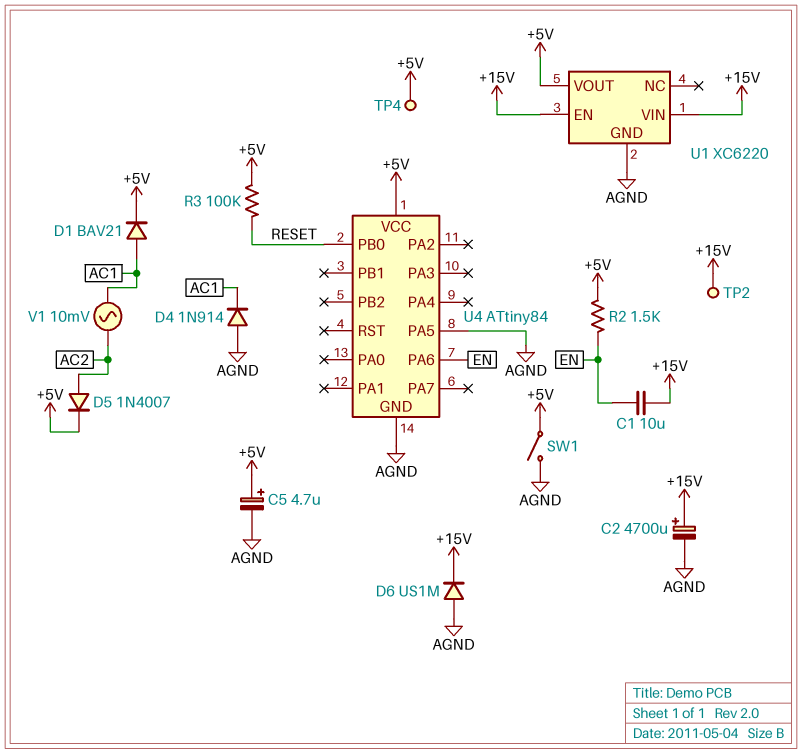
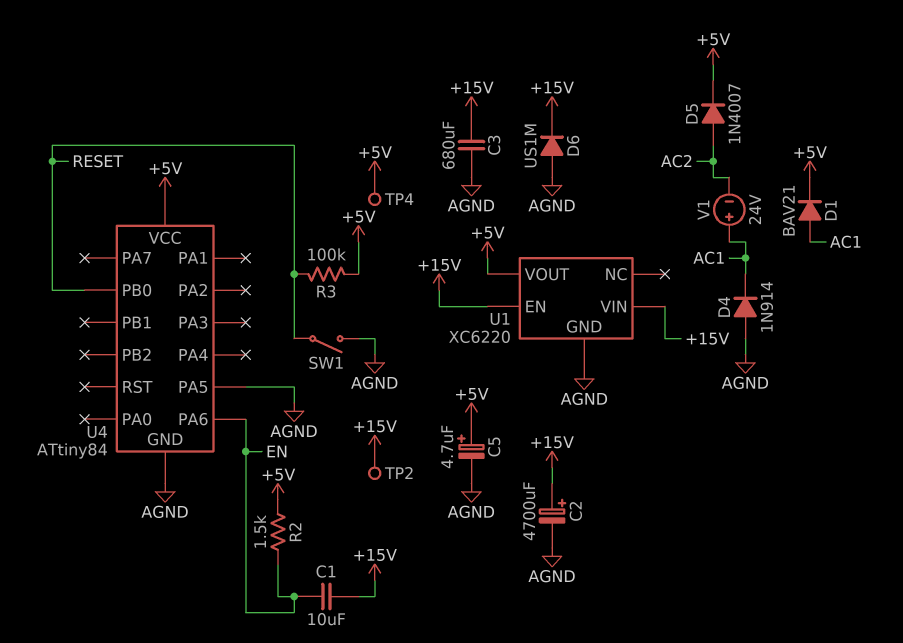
C3: none -> 680uF (+15V, AGND)
SW1: switch (+5V, AGND) -> switch (AGND, RESET)
V1: AC 10mV (AC1, AC2) -> 24V (plus AC1, minus AC2)

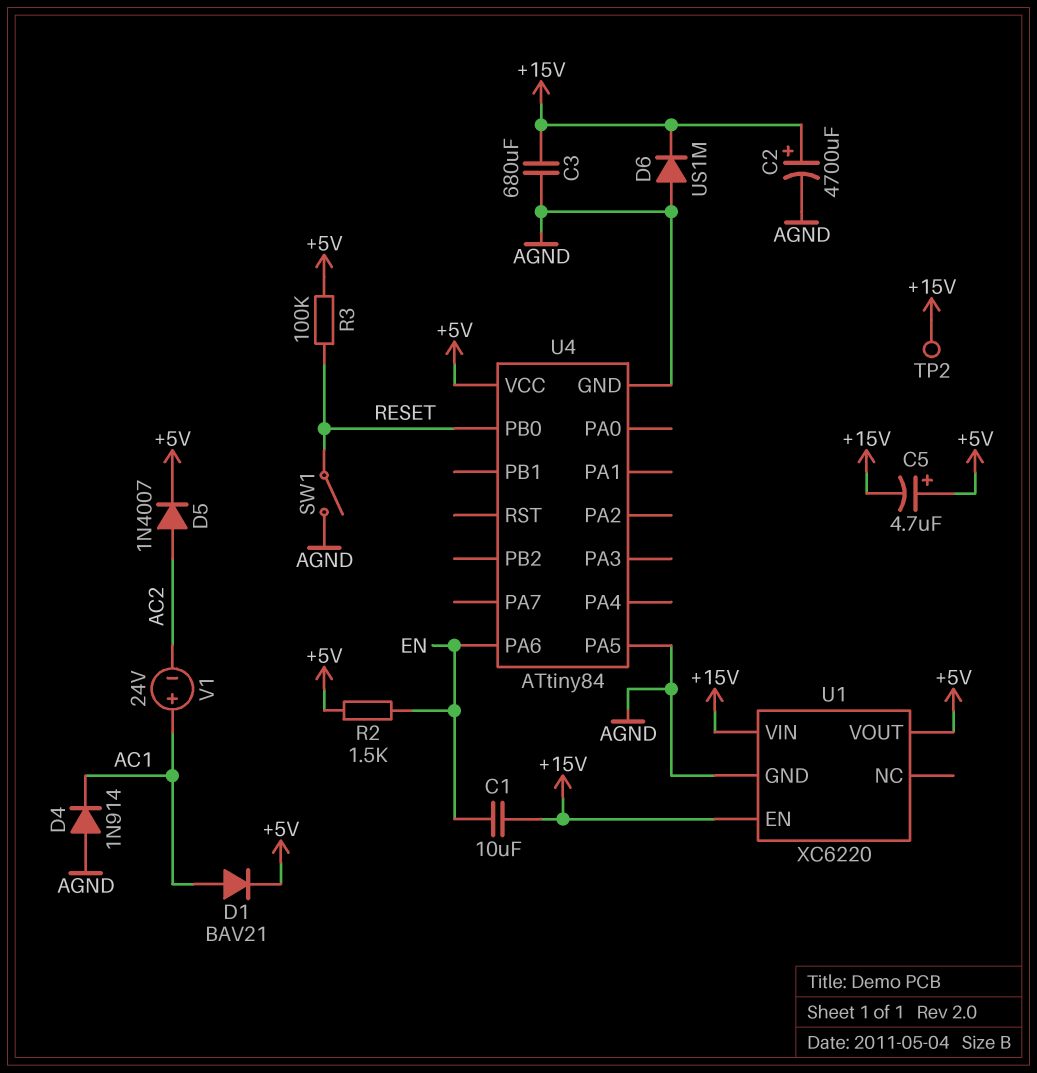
C5: 4.7uF (plus +5V, minus AGND) -> 4.7uF (plus +5V, minus +15V)
TP4: test point (+5V) -> none

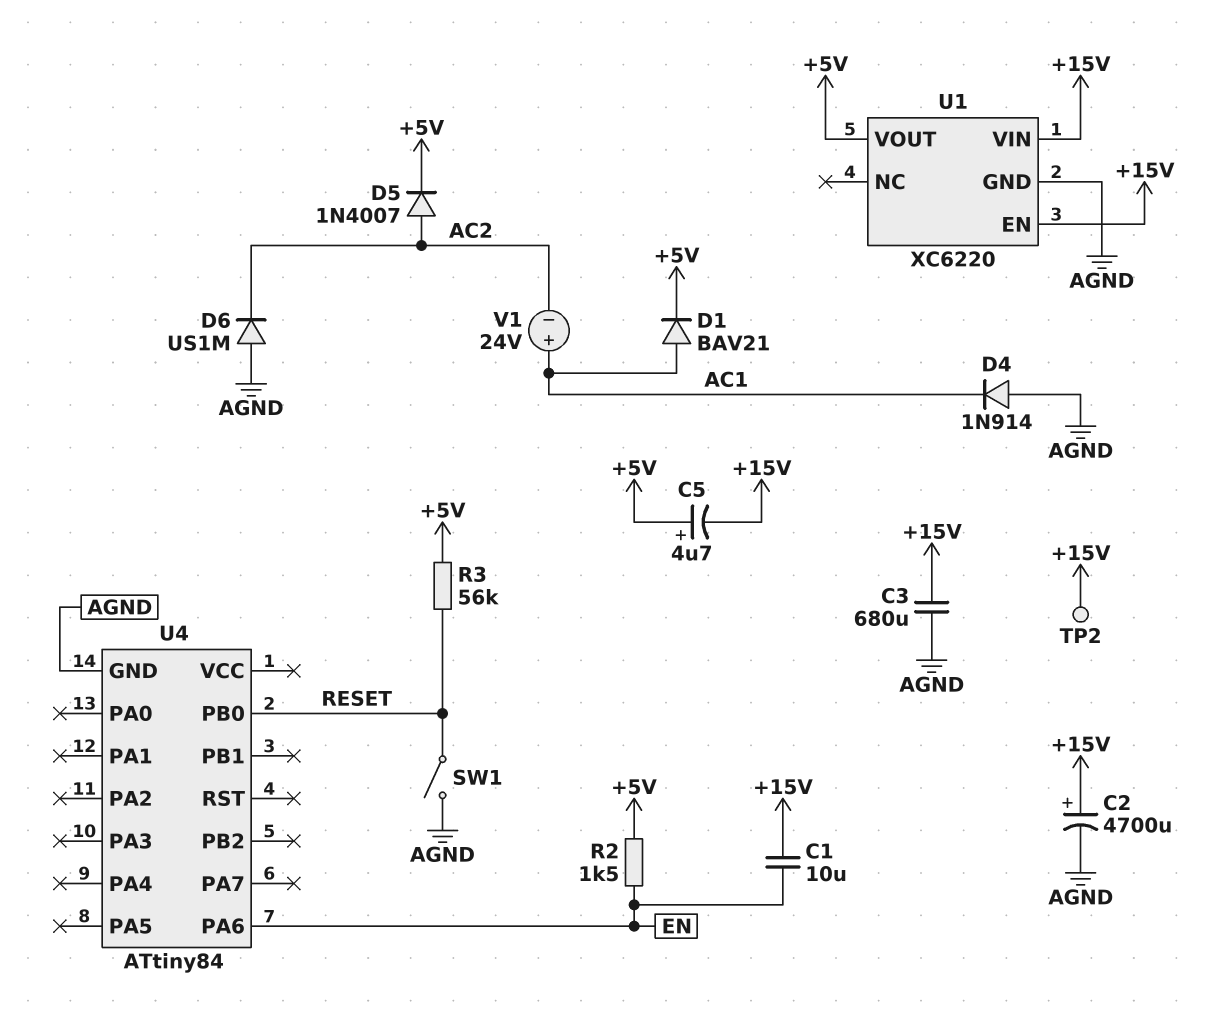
D6: diode US1M (A AGND, K +15V) -> diode US1M (A AGND, K AC2)
R3: 100k (+5V, RESET) -> 56k (+5V, RESET)
U4 pin PA5: AGND -> none
U4 pin VCC: +5V -> none

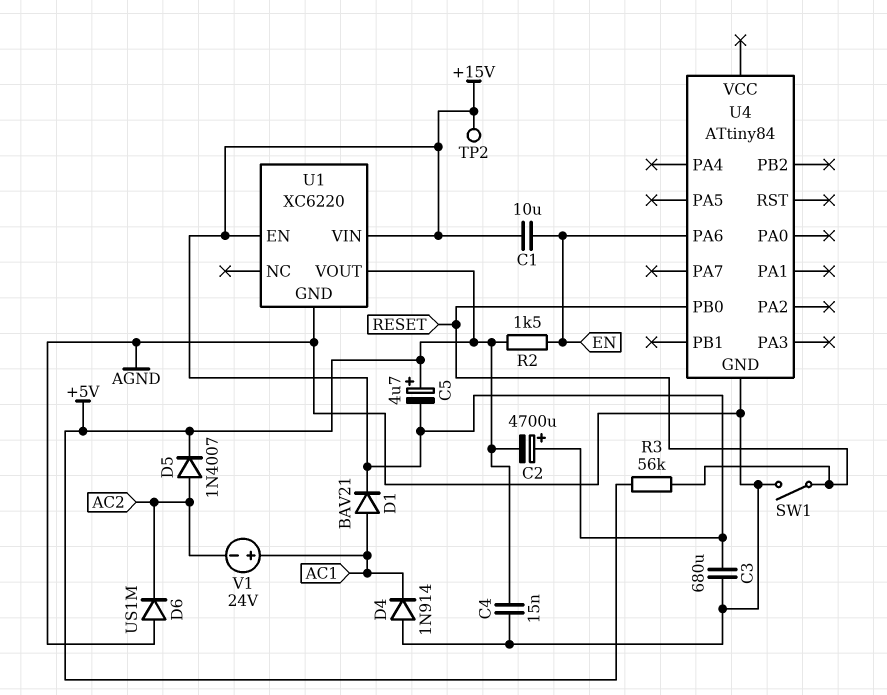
C2: 4700uF (plus +15V, minus AGND) -> 4700uF (plus +15V, minus +5V)
C4: none -> 15nF (+5V, AGND)
D1: diode BAV21 (A AC1, K +5V) -> diode BAV21 (A AC1, K +15V)

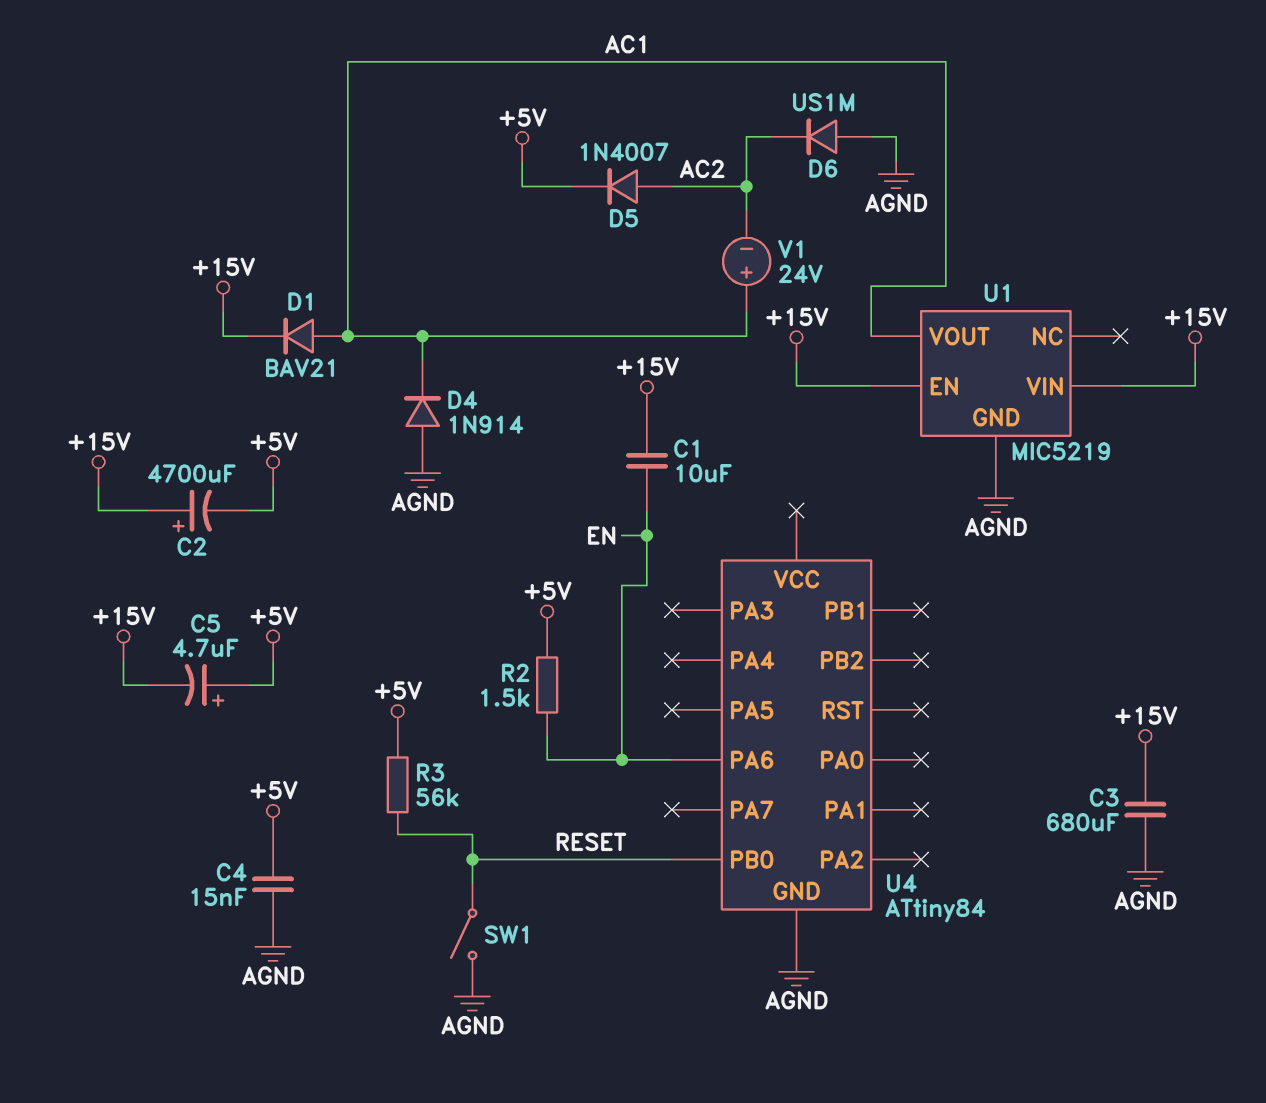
TP2: test point (+15V) -> none
U1: XC6220 -> MIC5219
U1 pin VOUT: +5V -> AC1

